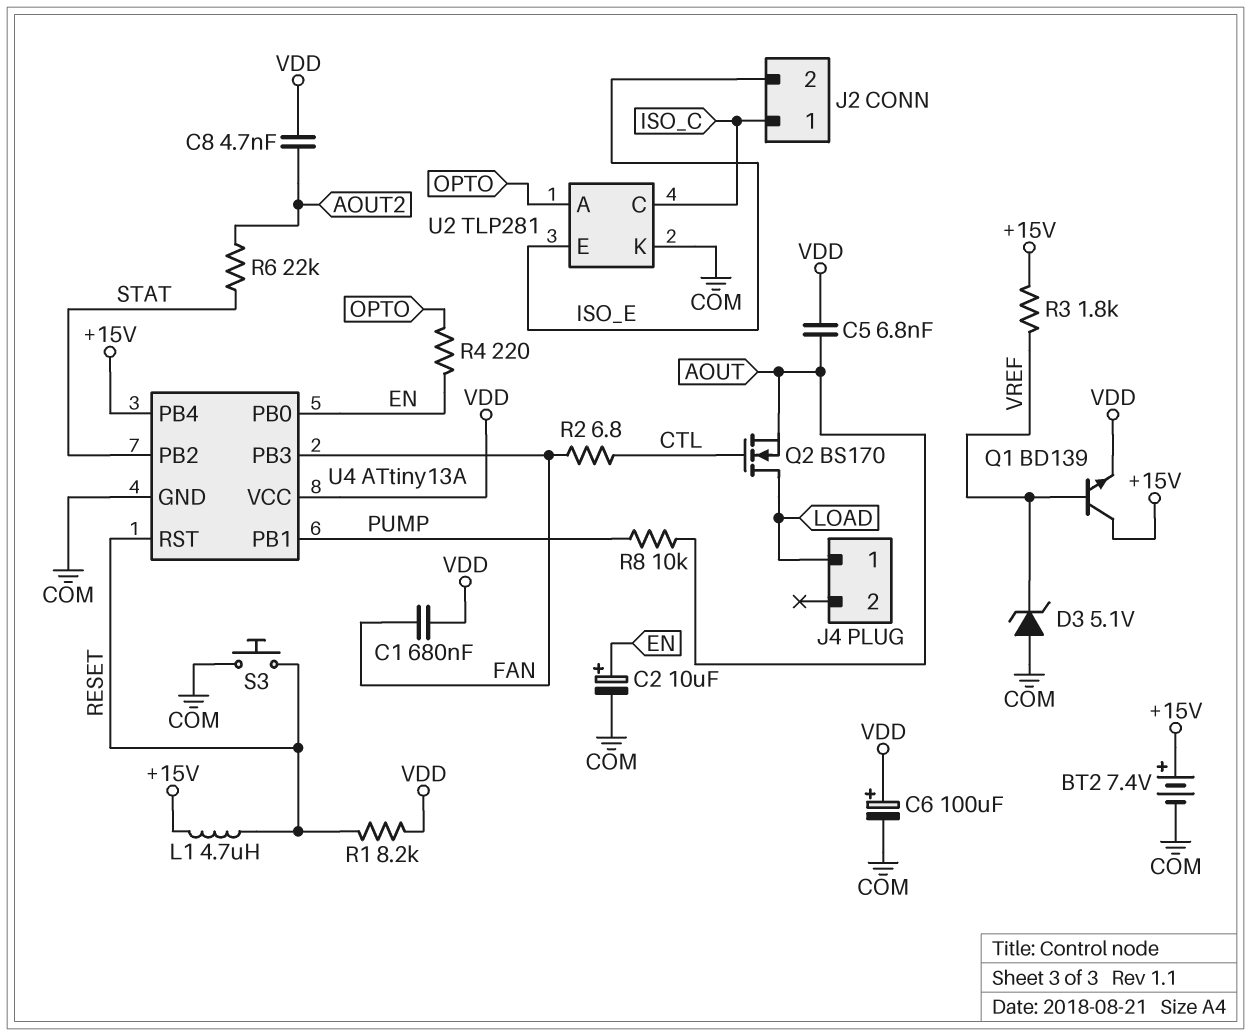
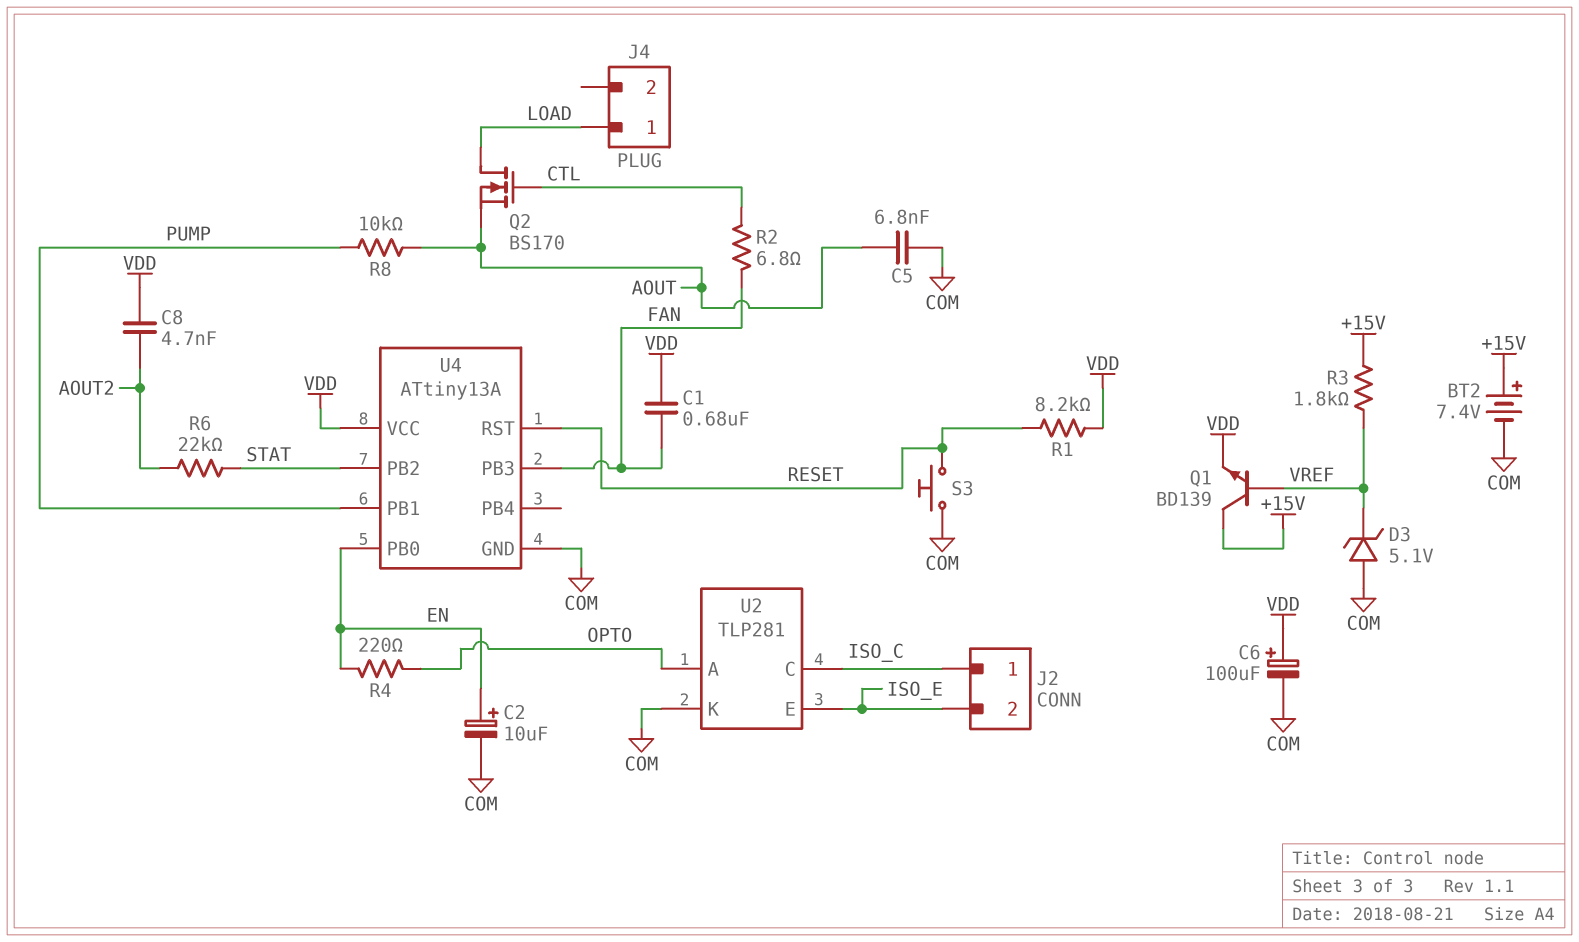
C5: 6.8nF (AOUT, VDD) -> 6.8nF (AOUT, COM)
L1: 4.7uH (+15V, RESET) -> none
U4 pin PB4: +15V -> none

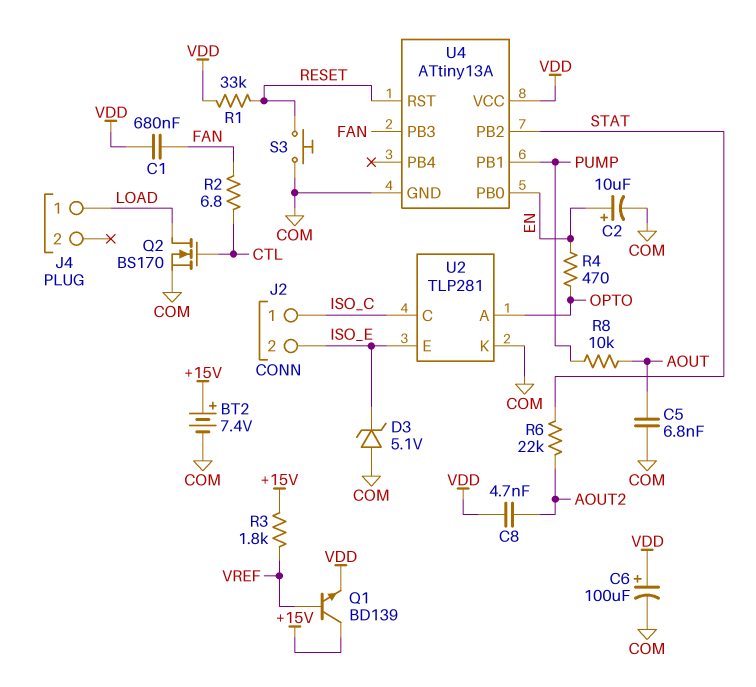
D3: zener 5.1V (A COM, K VREF) -> zener 5.1V (A COM, K ISO_E)
Q2: NMOS BS170 (G CTL, D LOAD, S AOUT) -> NMOS BS170 (G CTL, D LOAD, S COM)
R1: 8.2k (RESET, VDD) -> 33k (RESET, VDD)
R4: 220 (EN, OPTO) -> 470 (EN, OPTO)

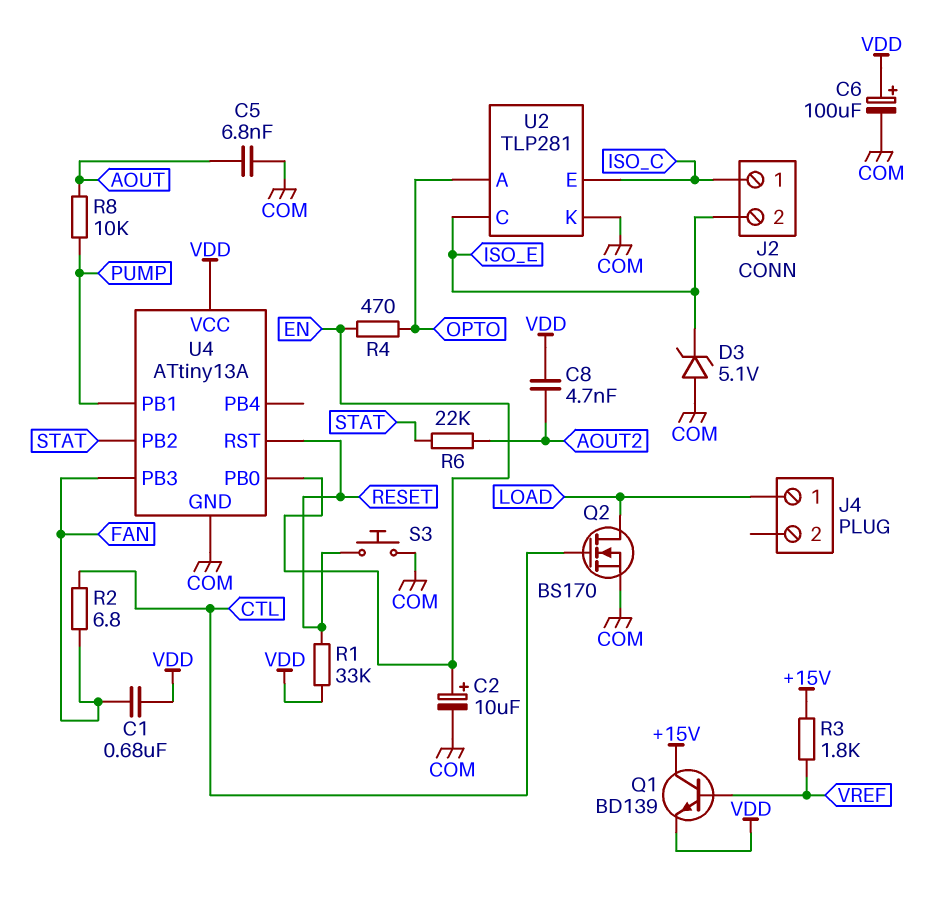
BT2: 7.4V (plus +15V, minus COM) -> none
U2 pin C: ISO_C -> ISO_E
U2 pin E: ISO_E -> ISO_C

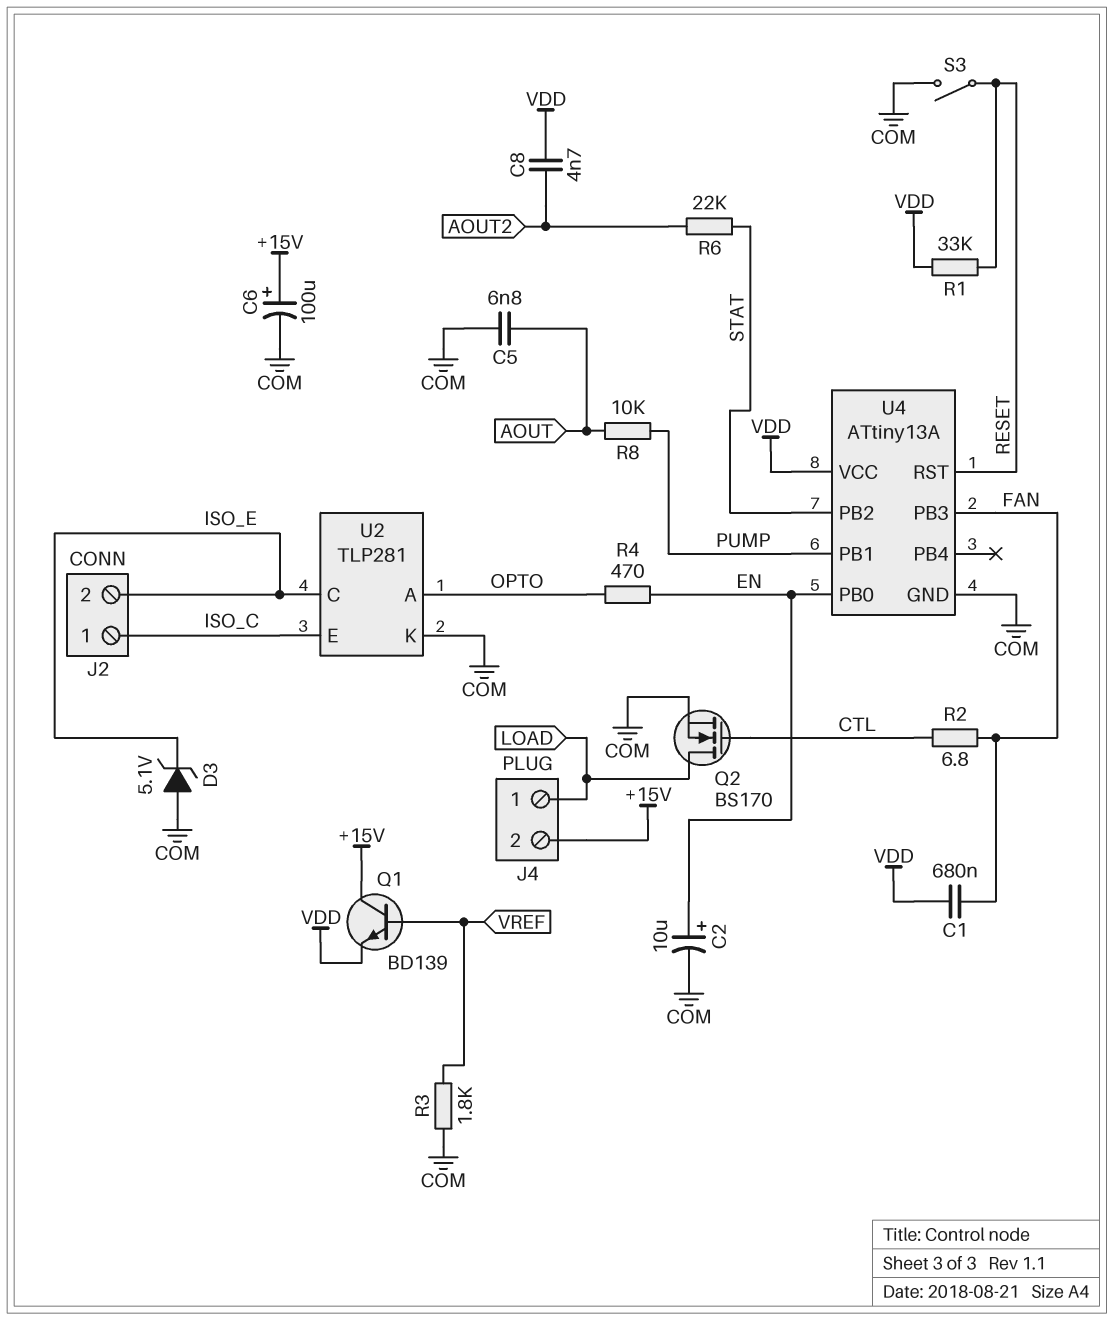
C6: 100uF (plus VDD, minus COM) -> 100uF (plus +15V, minus COM)
J4 pin 2: none -> +15V
R3: 1.8k (+15V, VREF) -> 1.8k (COM, VREF)
S3: button (COM, RESET) -> switch (COM, RESET)

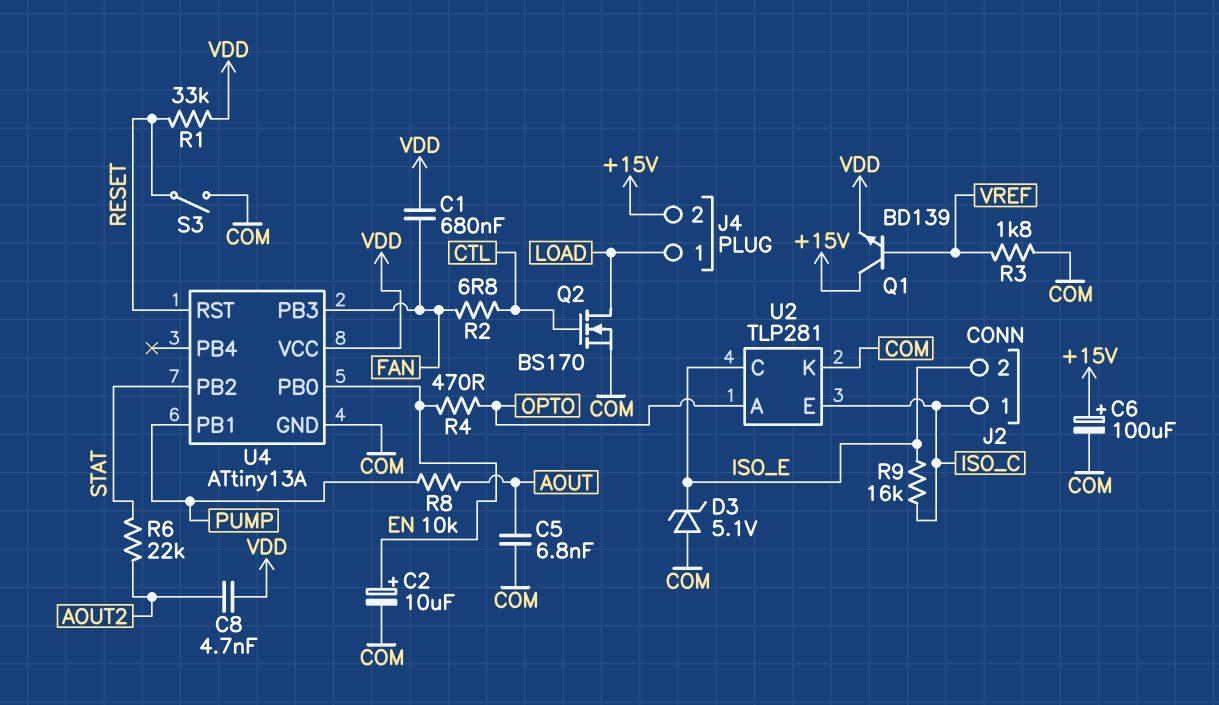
R9: none -> 16k (ISO_C, ISO_E)

